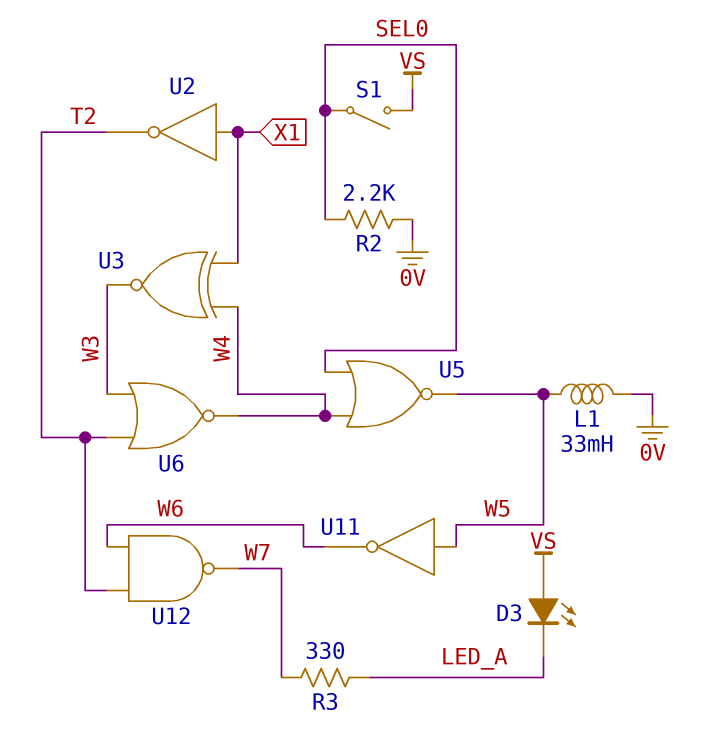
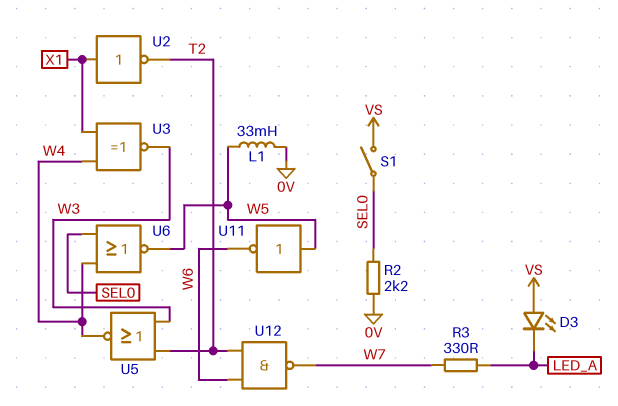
U5: NOR (in SEL0, in W4, out W5) -> NOR (in T2, in W3, out W4)
U6: NOR (in T2, in W3, out W4) -> NOR (in SEL0, in W4, out W5)

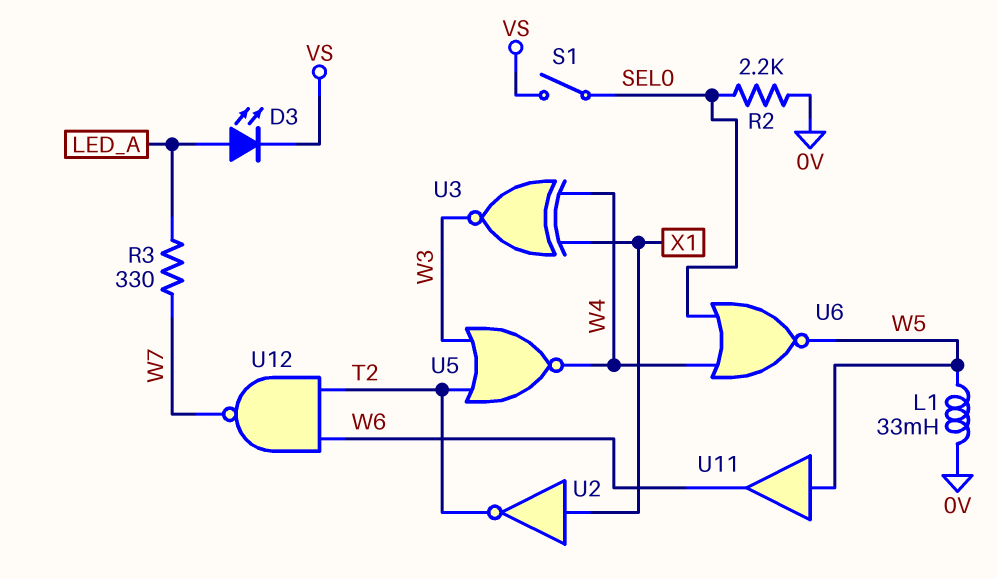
D3: LED (A VS, K LED_A) -> LED (A LED_A, K VS)
U11: NOT (in W5, out W6) -> buffer (in W5, out W6)

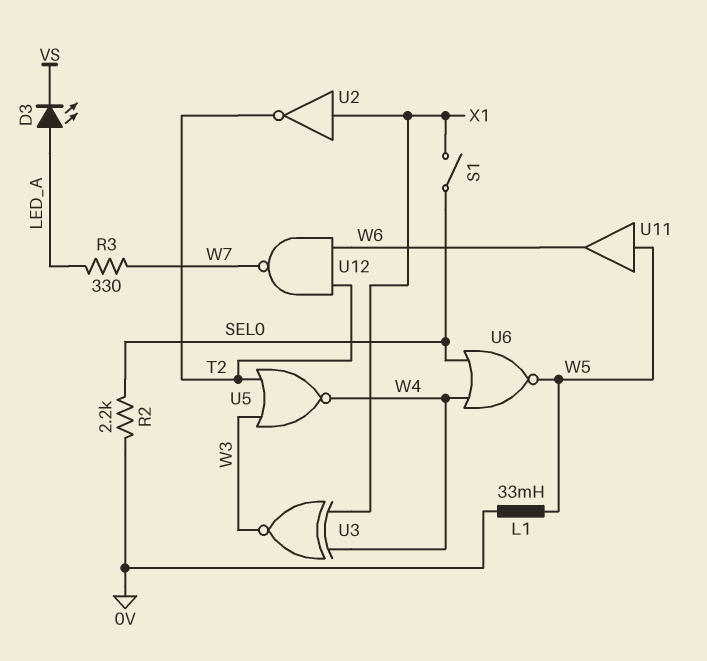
S1: switch (SEL0, VS) -> switch (SEL0, X1)

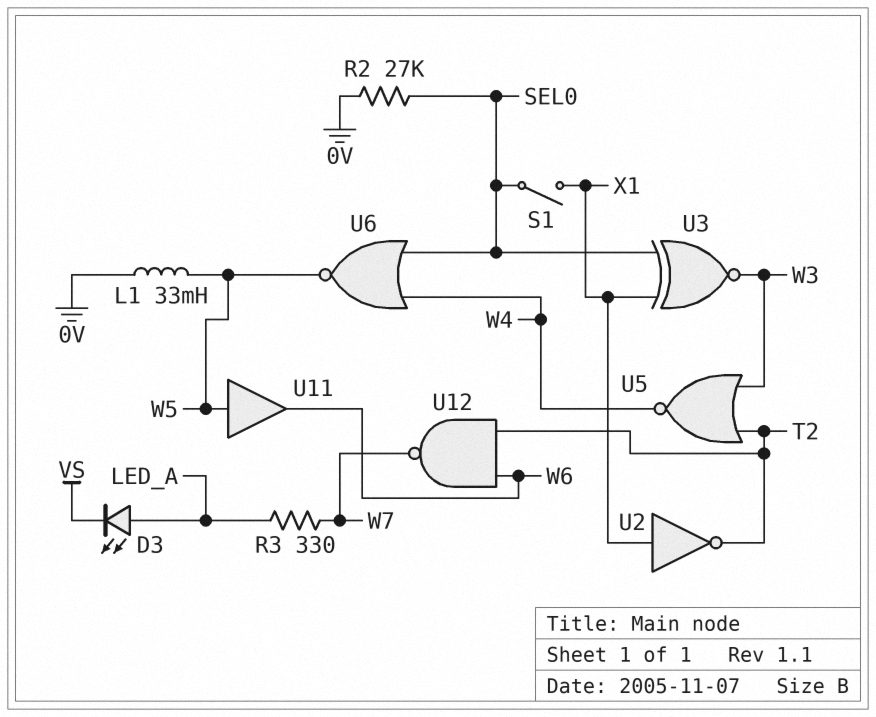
R2: 2.2k (0V, SEL0) -> 27k (0V, SEL0)
U3: XNOR (in W4, in X1, out W3) -> XNOR (in SEL0, in X1, out W3)

